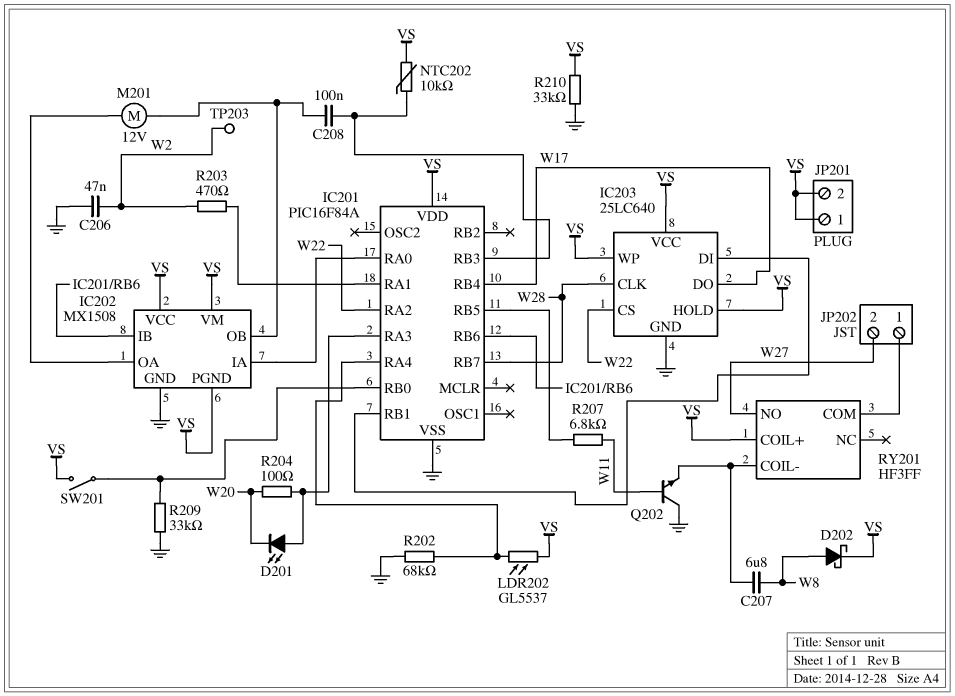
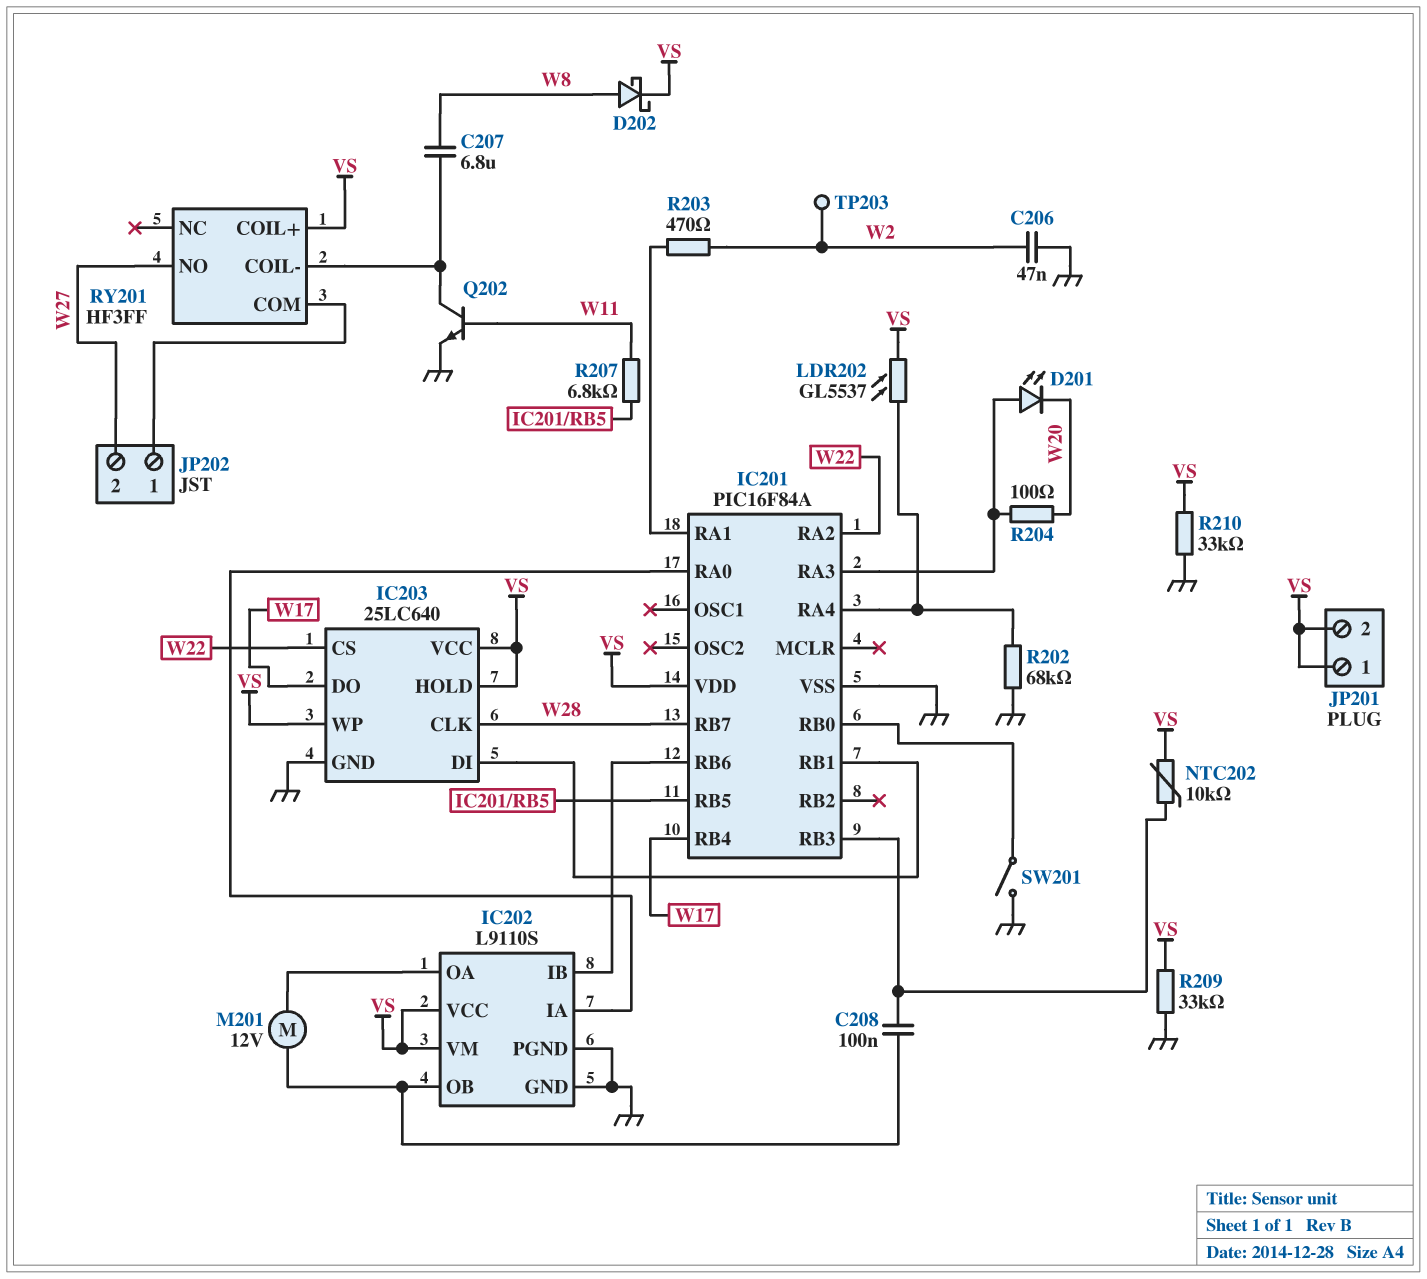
IC202: MX1508 -> L9110S
IC202 pin PGND: VS -> GND
Q202: NPN (B W11, C GND, E RY201/COIL-) -> NPN (B W11, C RY201/COIL-, E GND)
R209: 33k (GND, IC201/RB0) -> 33k (GND, VS)
SW201: switch (IC201/RB0, VS) -> switch (GND, IC201/RB0)

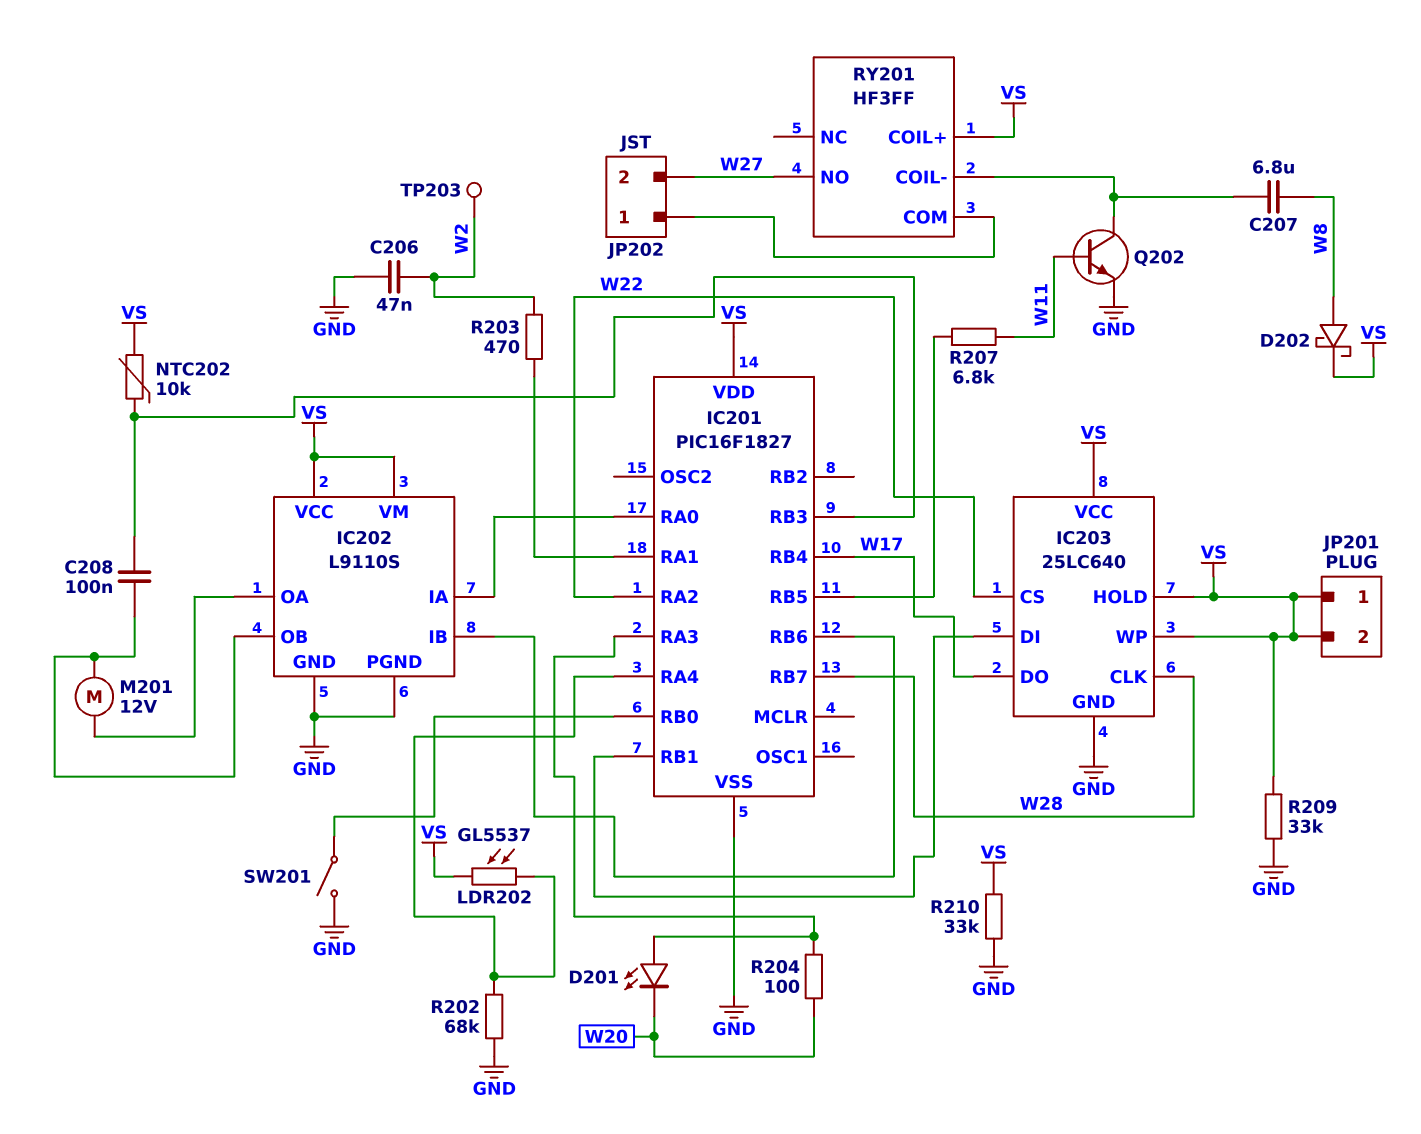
IC201: PIC16F84A -> PIC16F1827

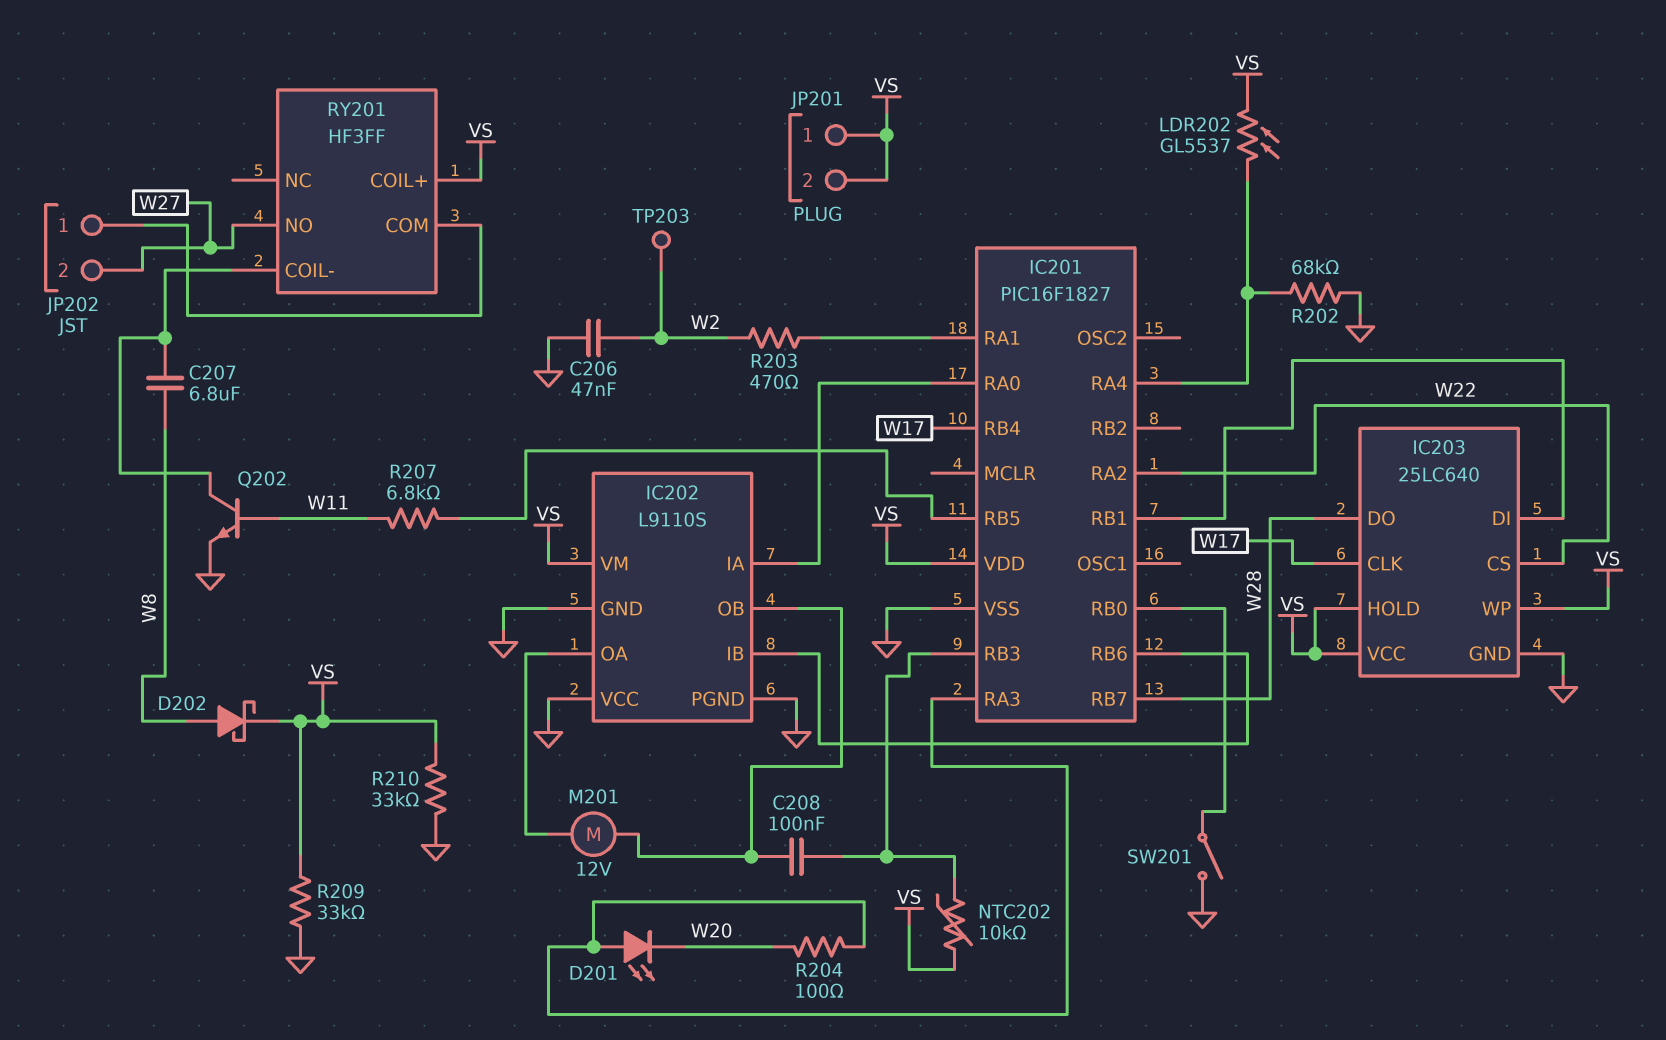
IC202 pin VCC: VS -> GND
IC203 pin CLK: W28 -> W17
IC203 pin DO: W17 -> W28

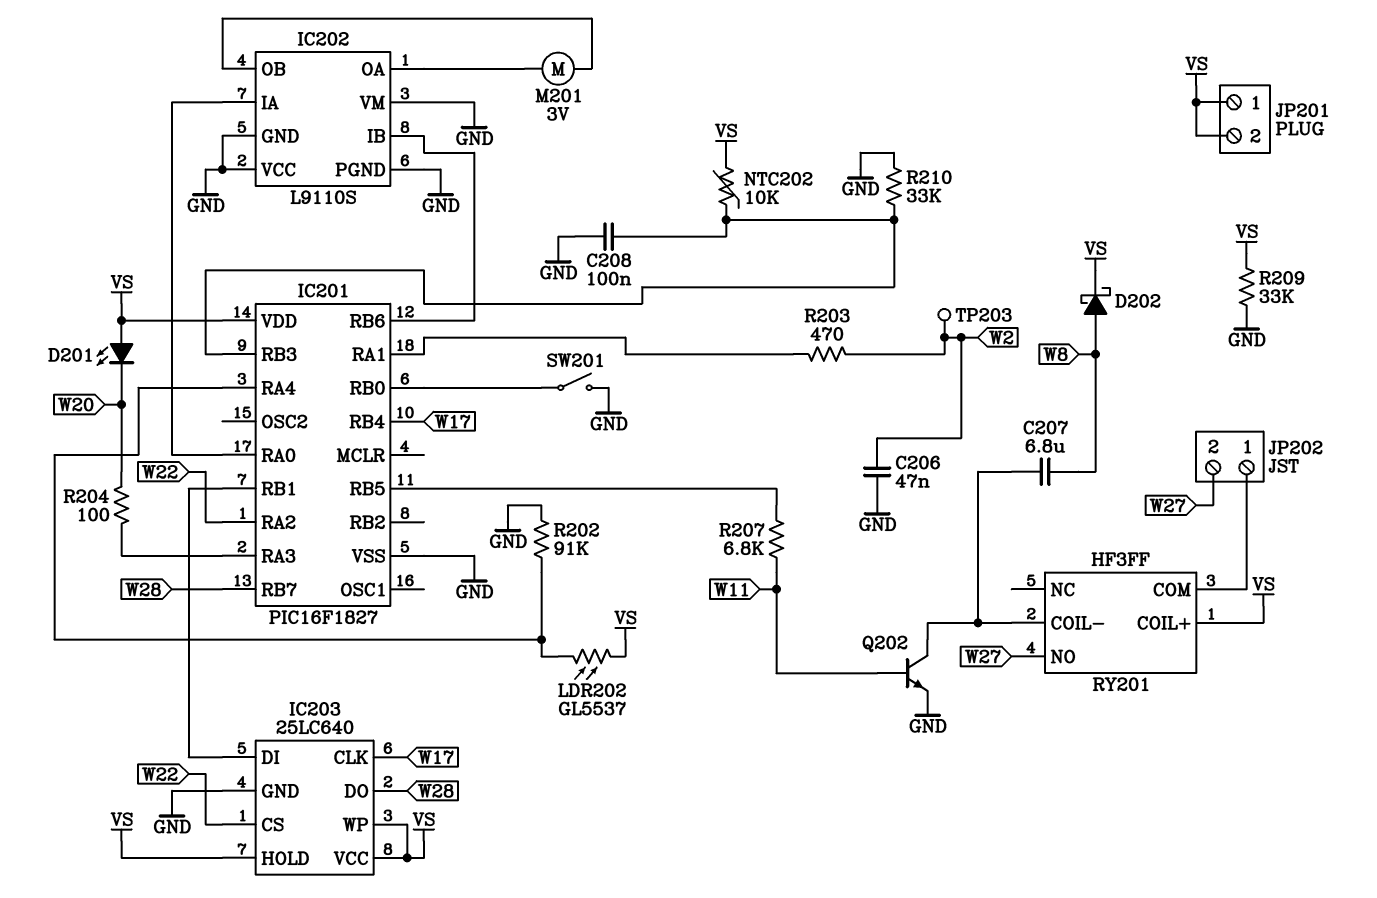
C208: 100nF (IC201/RB3, IC202/OB) -> 100nF (GND, IC201/RB3)
D201: LED (A IC201/RA3, K W20) -> LED (A VS, K W20)
IC202 pin VM: VS -> GND
M201: motor 12V (IC202/OA, IC202/OB) -> motor 3V (IC202/OA, IC202/OB)
R202: 68k (GND, IC201/RA4) -> 91k (GND, IC201/RA4)
R210: 33k (GND, VS) -> 33k (GND, IC201/RB3)

